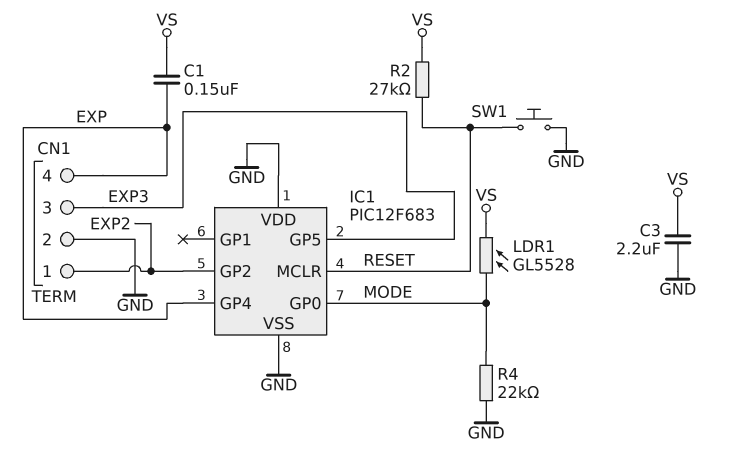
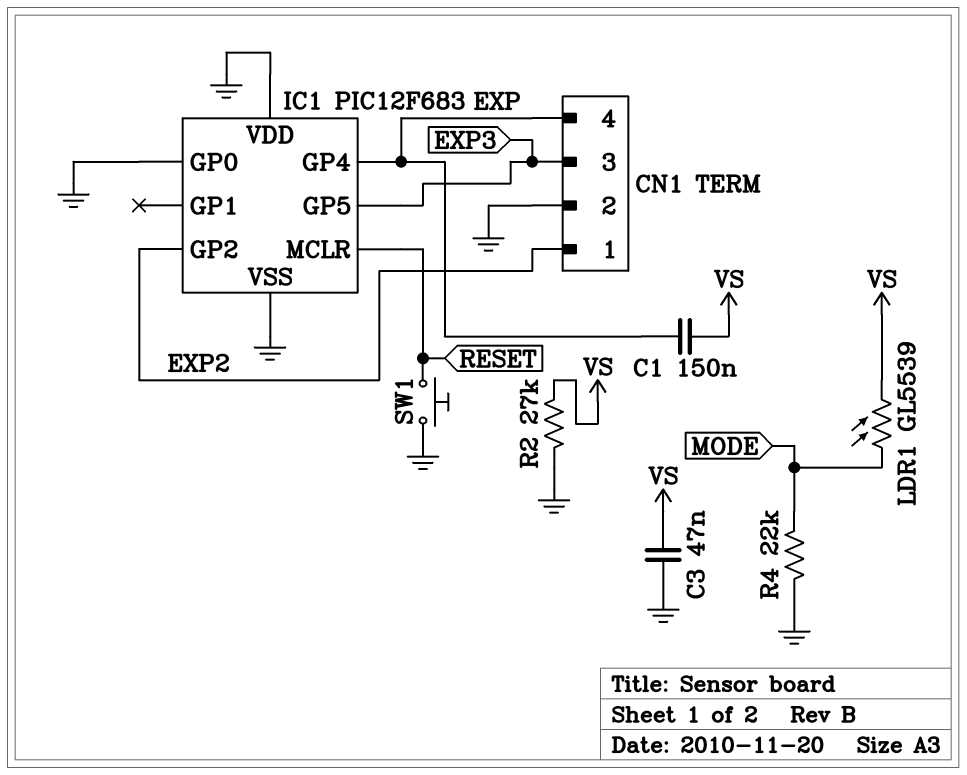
C3: 2.2uF (GND, VS) -> 47nF (GND, VS)
IC1 pin GP0: MODE -> GND
LDR1: GL5528 (MODE, VS) -> GL5539 (MODE, VS)
R2: 27k (RESET, VS) -> 27k (GND, VS)

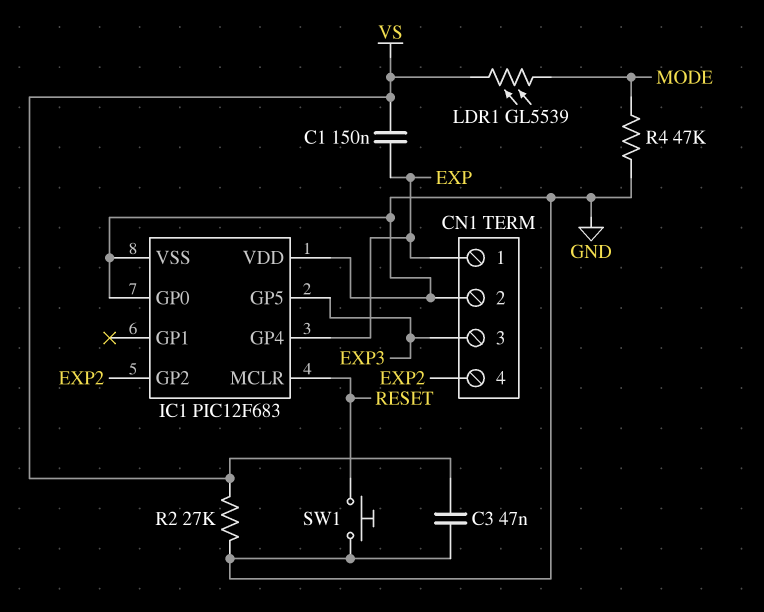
CN1 pin 1: EXP2 -> EXP
CN1 pin 4: EXP -> EXP2
R4: 22k (GND, MODE) -> 47k (GND, MODE)

